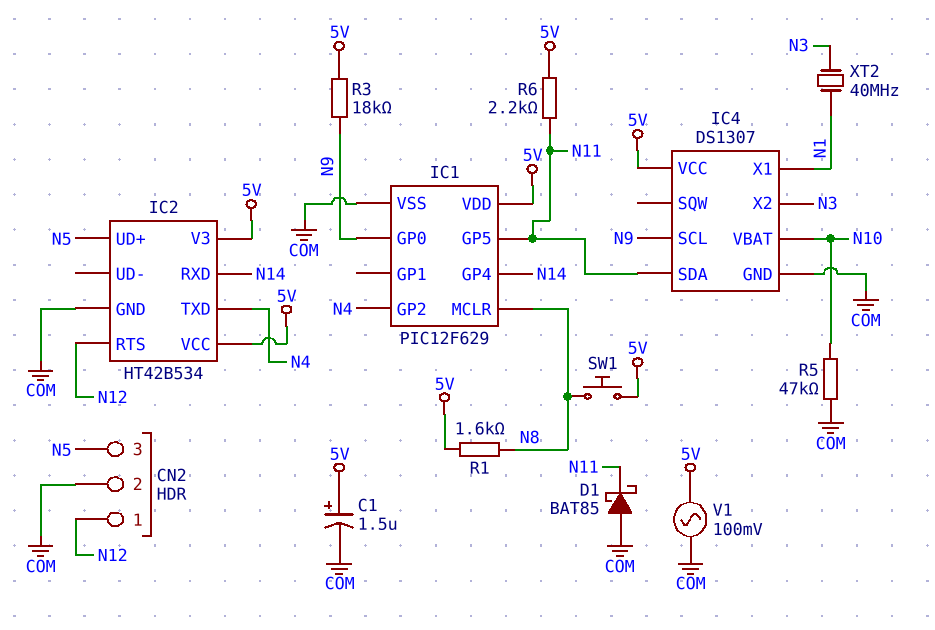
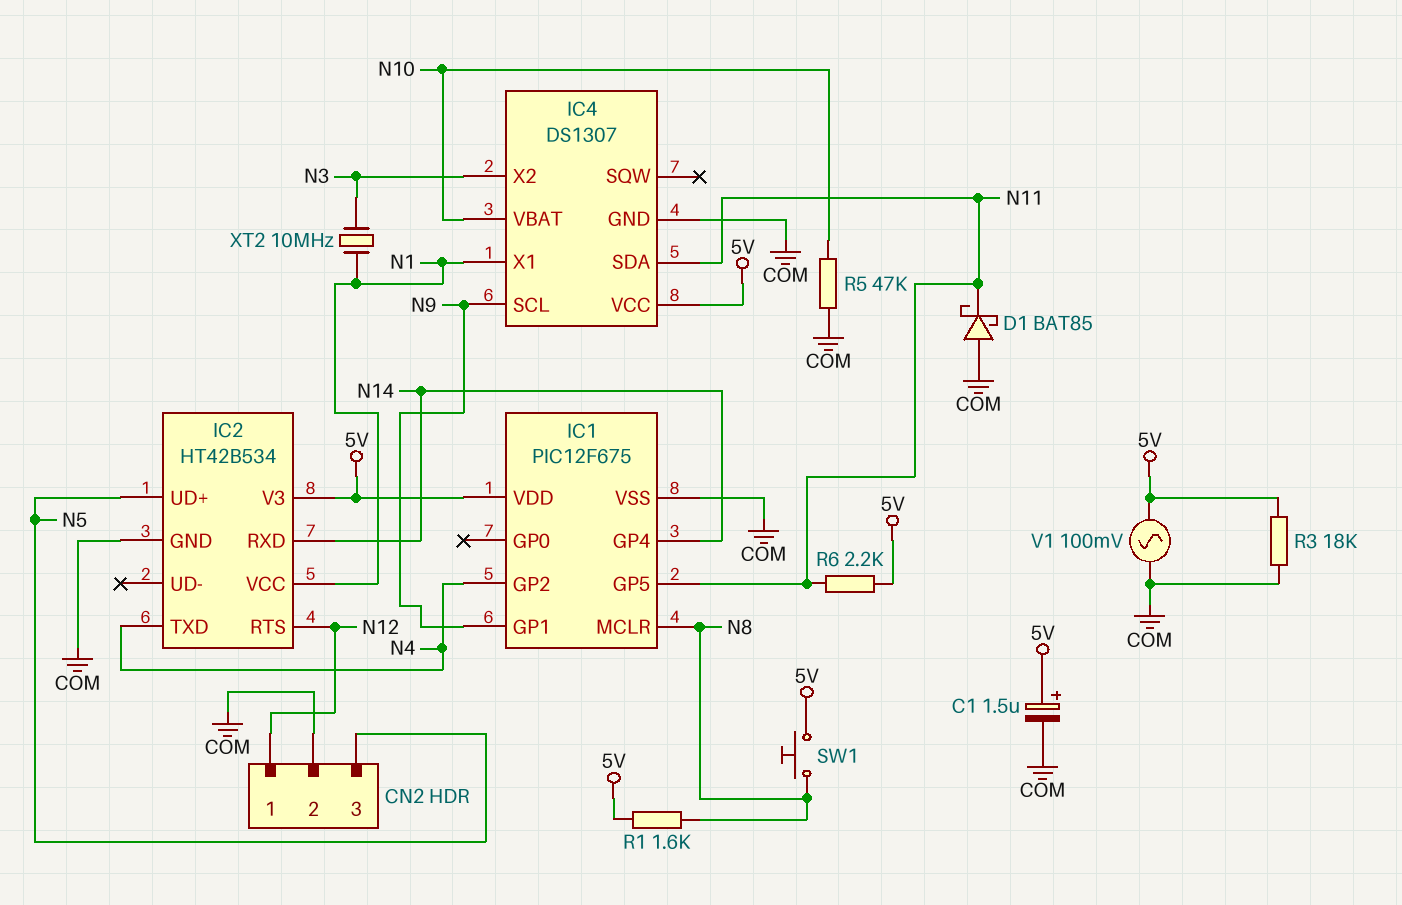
IC1: PIC12F629 -> PIC12F675
IC1 pin GP0: N9 -> none
IC1 pin GP1: none -> N9
IC2 pin VCC: 5V -> N1
R3: 18k (5V, N9) -> 18k (5V, COM)
XT2: 40MHz (N1, N3) -> 10MHz (N1, N3)

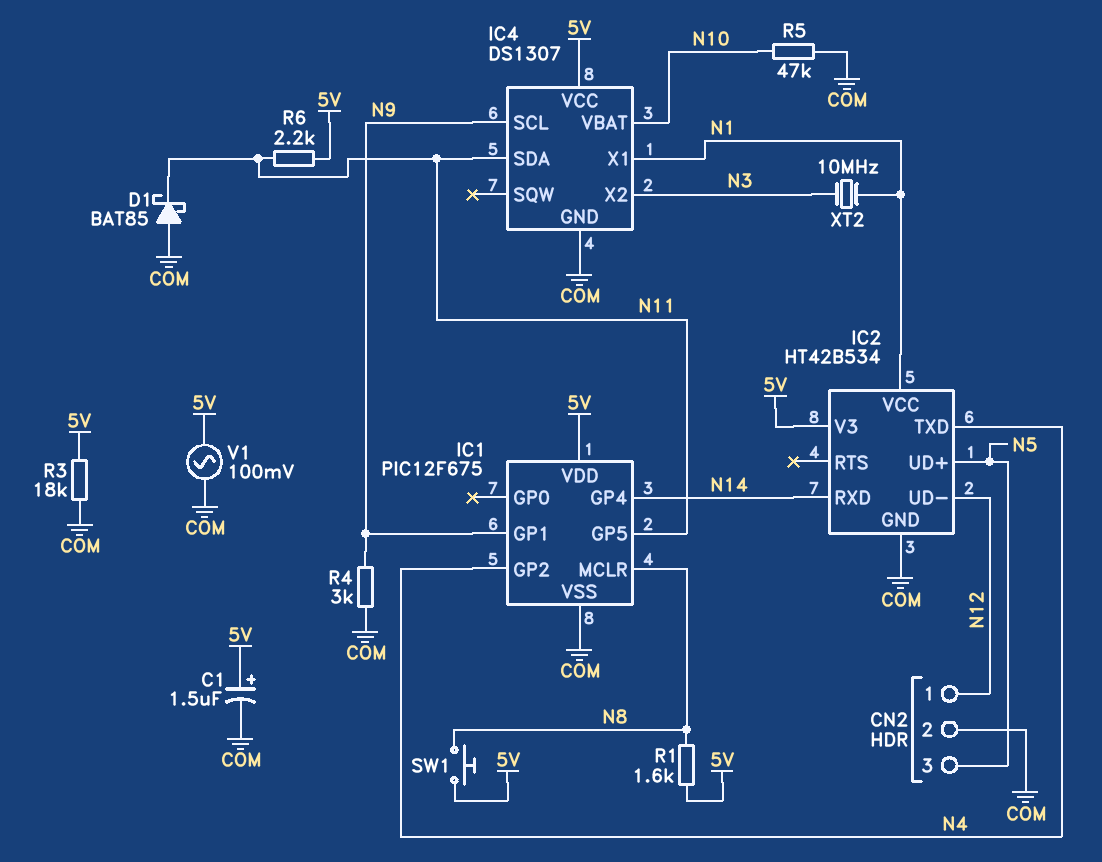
IC2 pin RTS: N12 -> none
IC2 pin UD-: none -> N12
R4: none -> 3k (COM, N9)

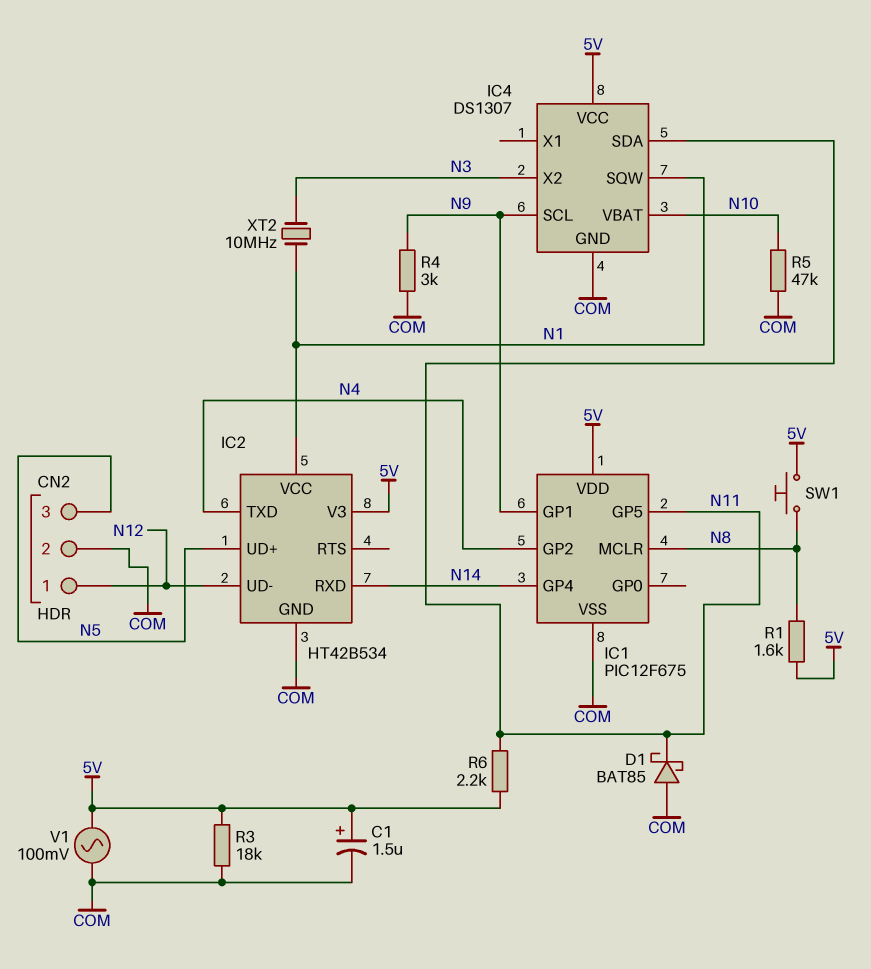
IC4 pin SQW: none -> N1
IC4 pin X1: N1 -> none

